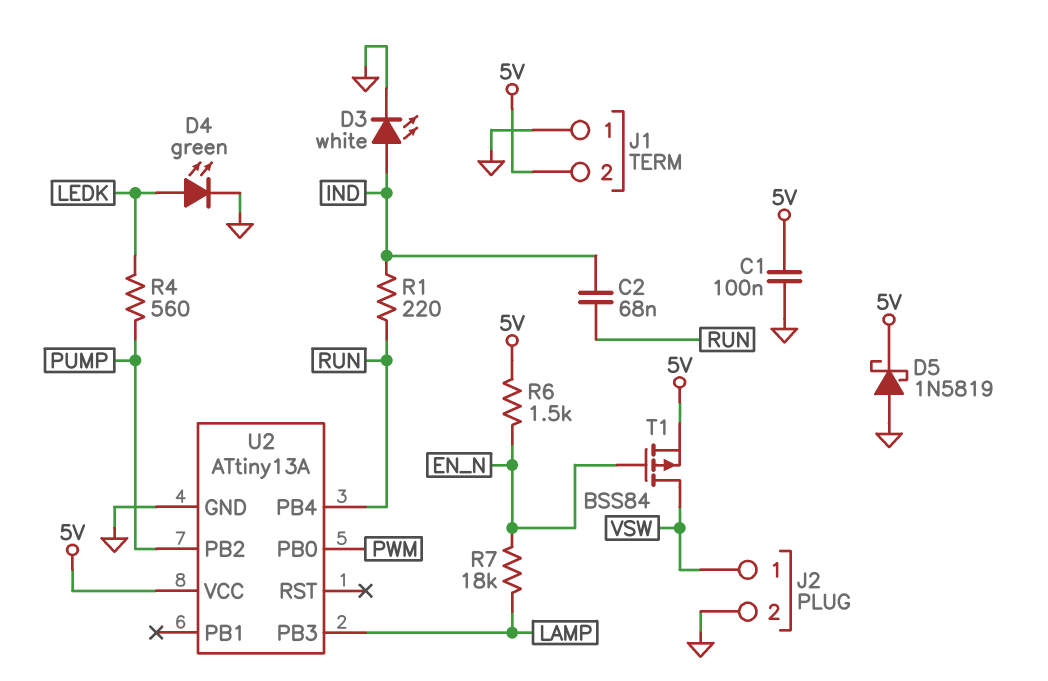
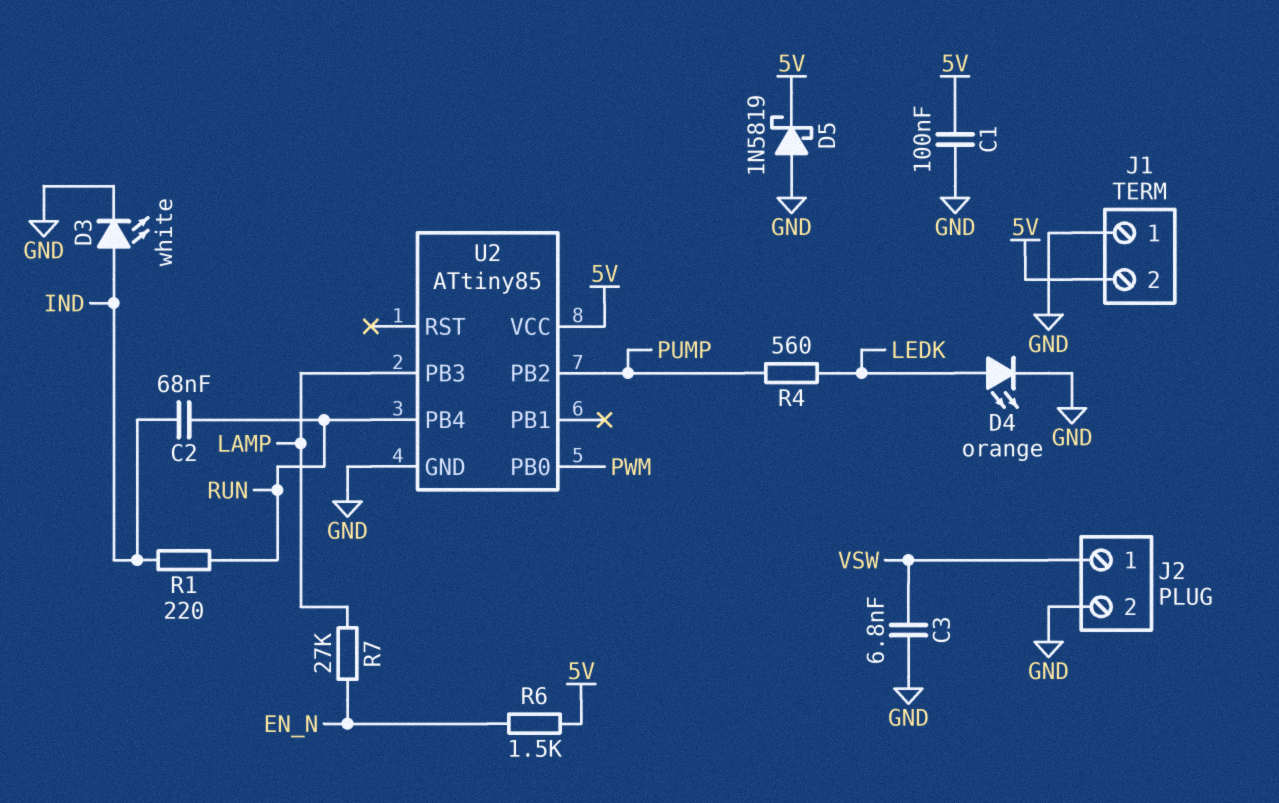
C3: none -> 6.8nF (GND, VSW)
D4: LED green (A LEDK, K GND) -> LED orange (A LEDK, K GND)
R7: 18k (EN_N, LAMP) -> 27k (EN_N, LAMP)
T1: PMOS BSS84 (G EN_N, D VSW, S 5V) -> none
U2: ATtiny13A -> ATtiny85

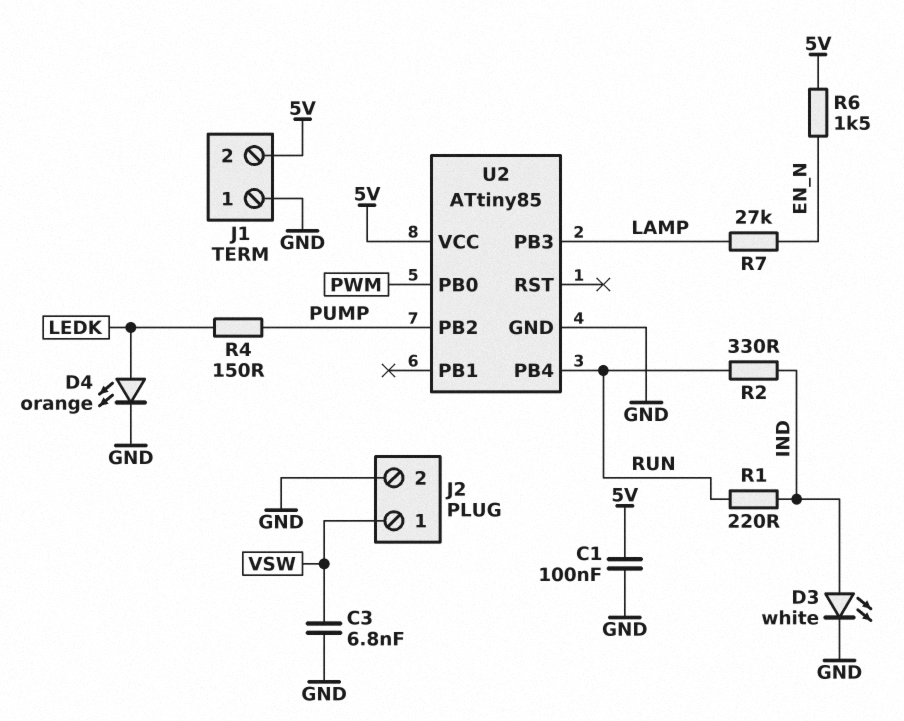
C2: 68nF (IND, RUN) -> none
D5: schottky 1N5819 (A GND, K 5V) -> none
R2: none -> 330 (IND, RUN)
R4: 560 (LEDK, PUMP) -> 150 (LEDK, PUMP)

